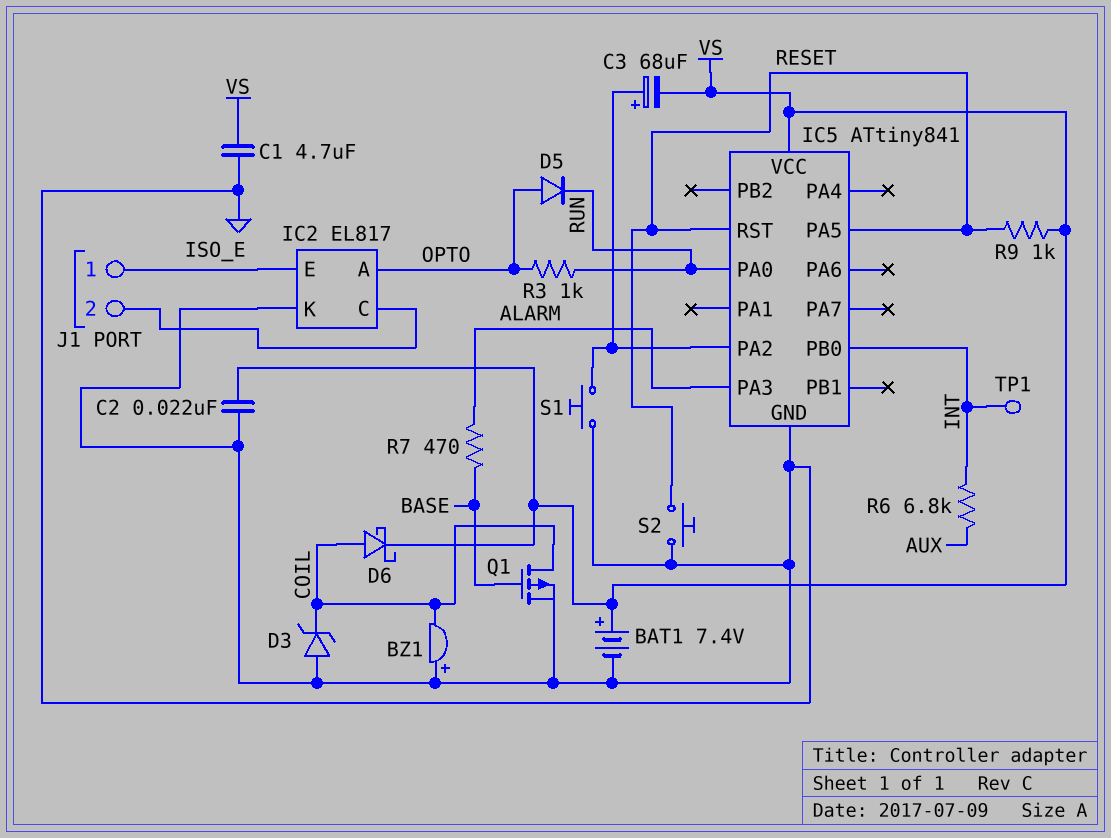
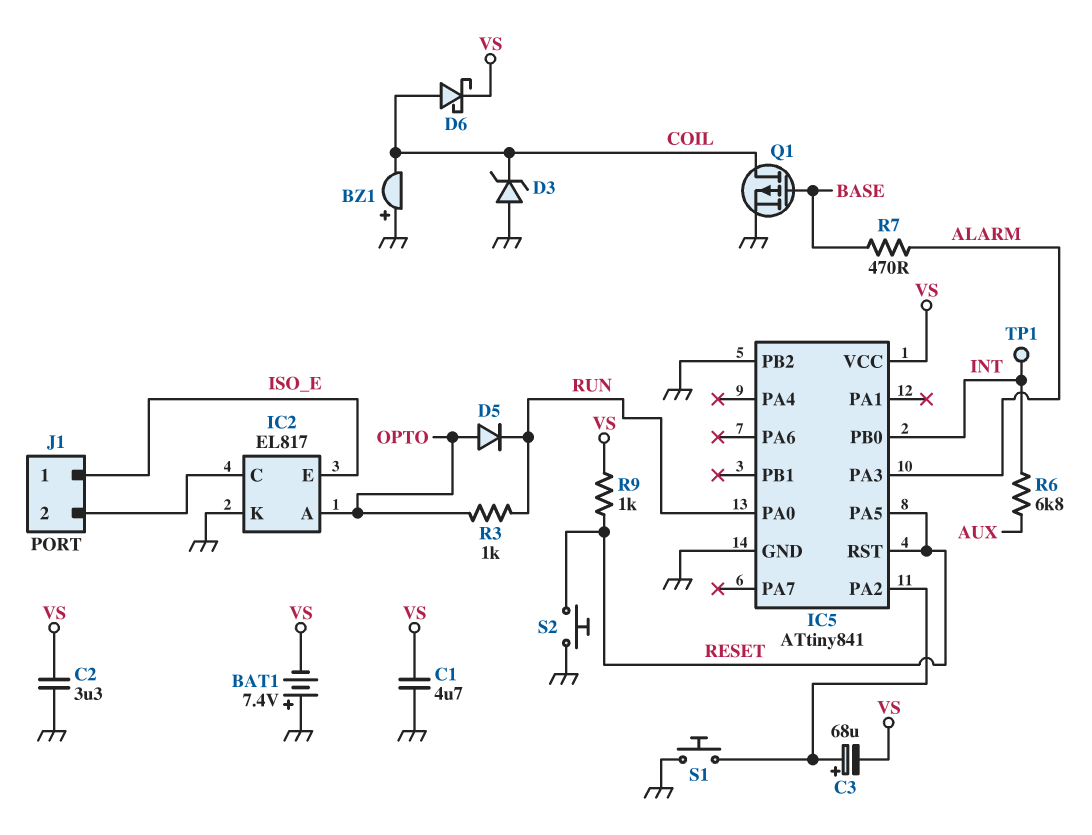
BAT1: 7.4V (plus VS, minus GND) -> 7.4V (plus GND, minus VS)
C2: 22nF (GND, VS) -> 3.3uF (GND, VS)
IC5 pin PB2: none -> GND

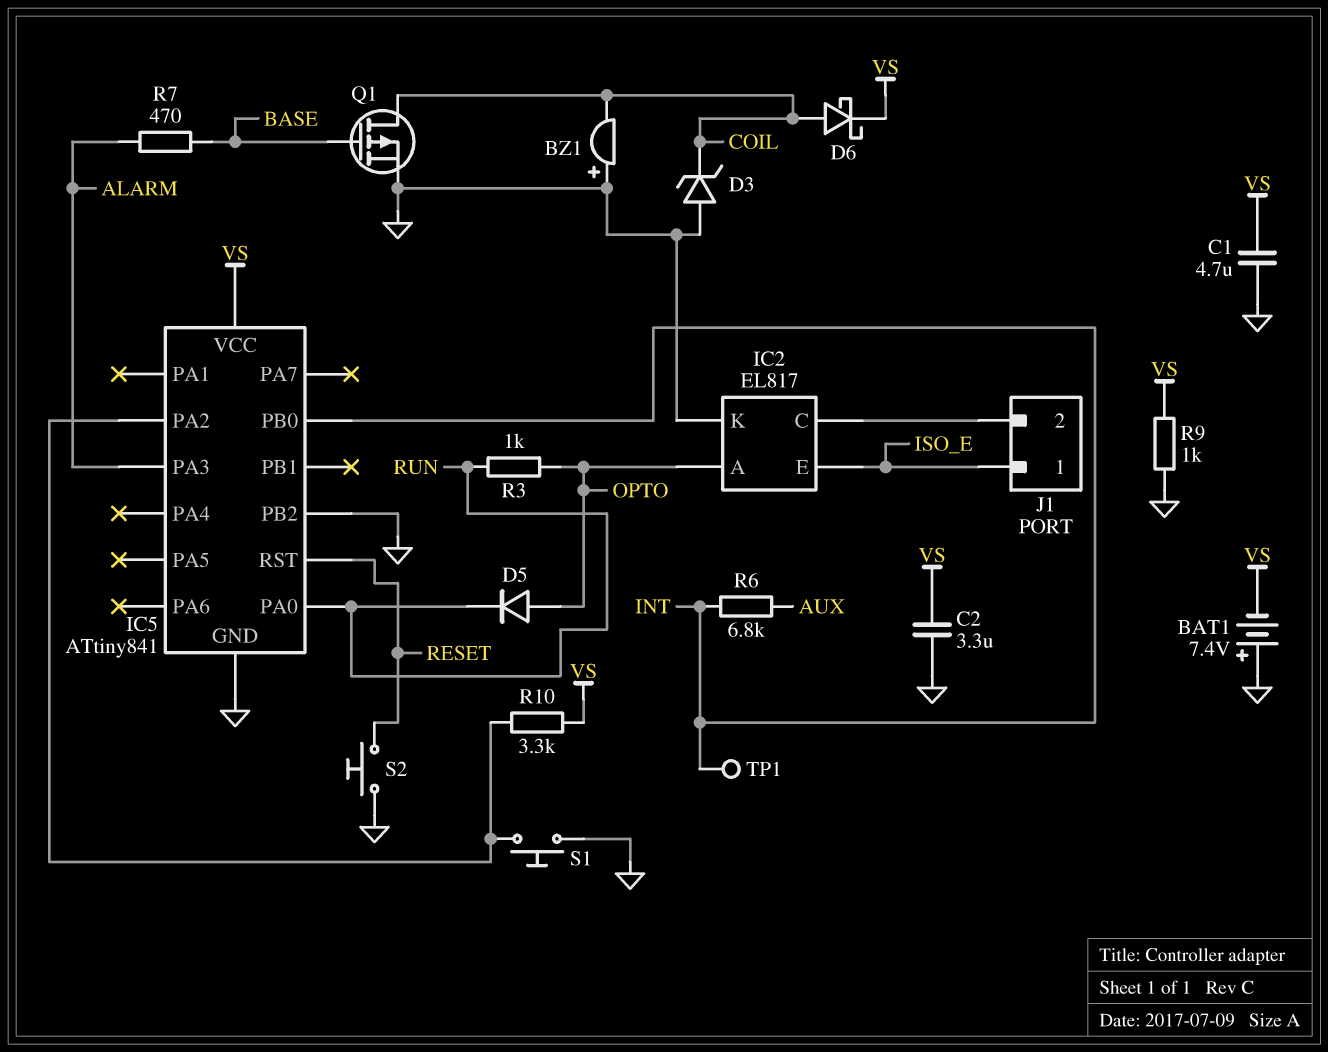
C3: 68uF (plus IC5/PA2, minus VS) -> none
IC5 pin PA5: RESET -> none
R9: 1k (RESET, VS) -> 1k (GND, VS)
R10: none -> 3.3k (IC5/PA2, VS)

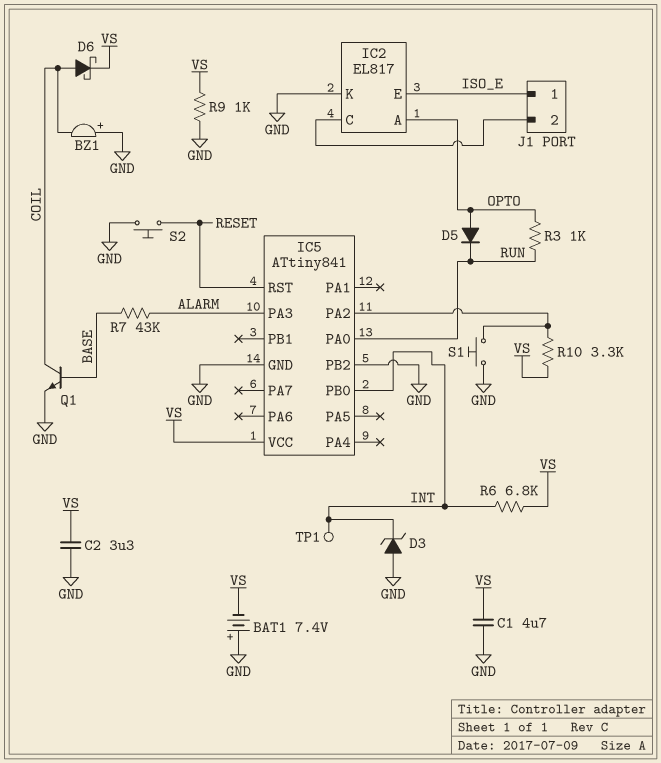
D3: zener (A GND, K COIL) -> zener (A GND, K INT)
Q1: PMOS (G BASE, D COIL, S GND) -> NPN (B BASE, C COIL, E GND)
R6: 6.8k (AUX, INT) -> 6.8k (INT, VS)
R7: 470 (ALARM, BASE) -> 43k (ALARM, BASE)

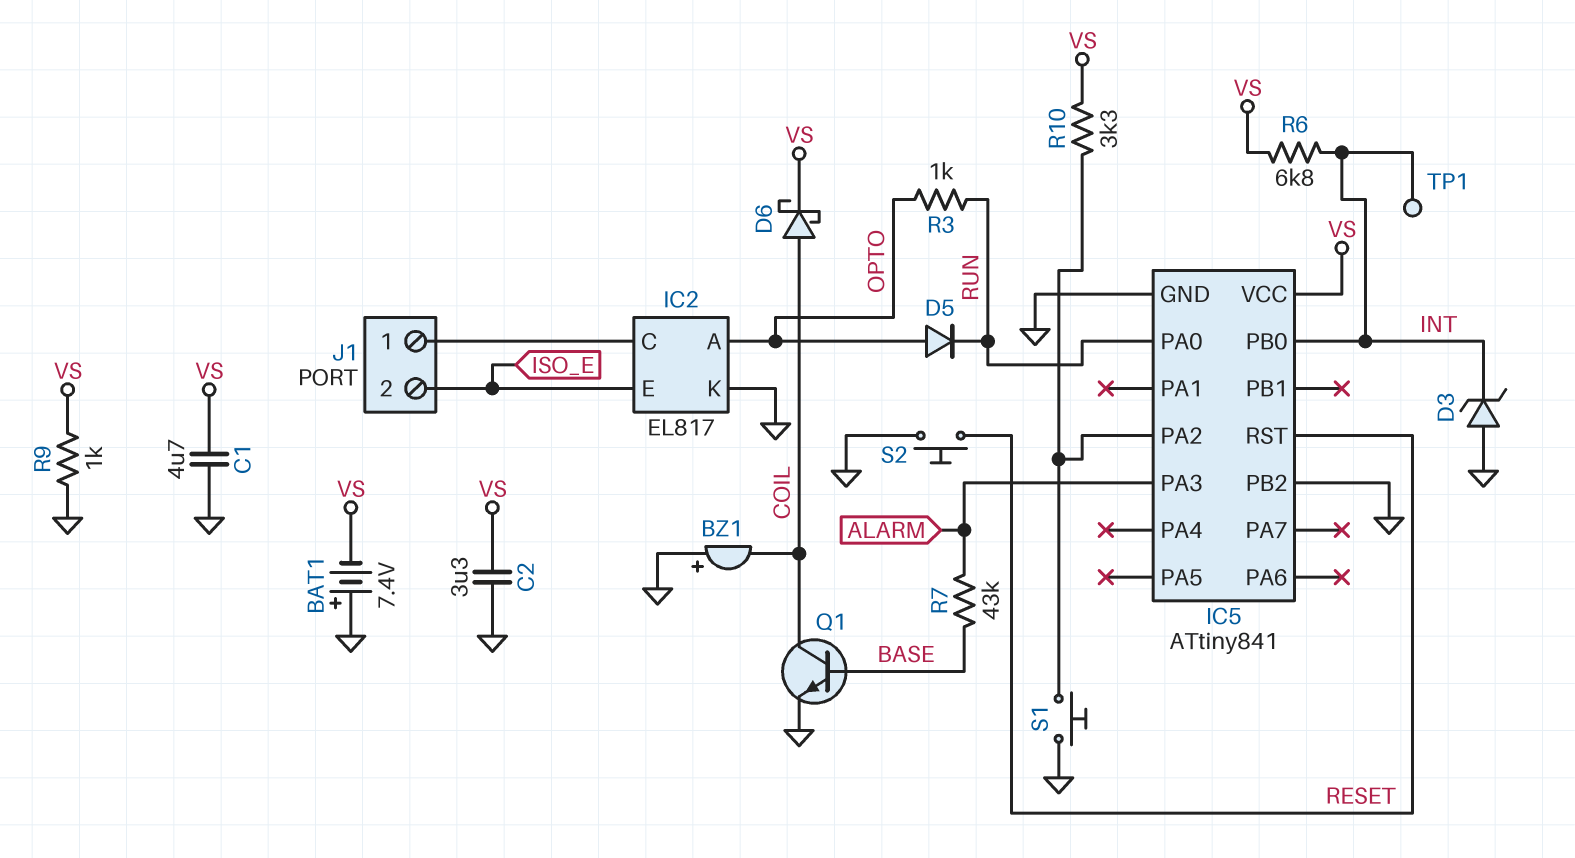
J1 pin 1: ISO_E -> IC2/C
J1 pin 2: IC2/C -> ISO_E

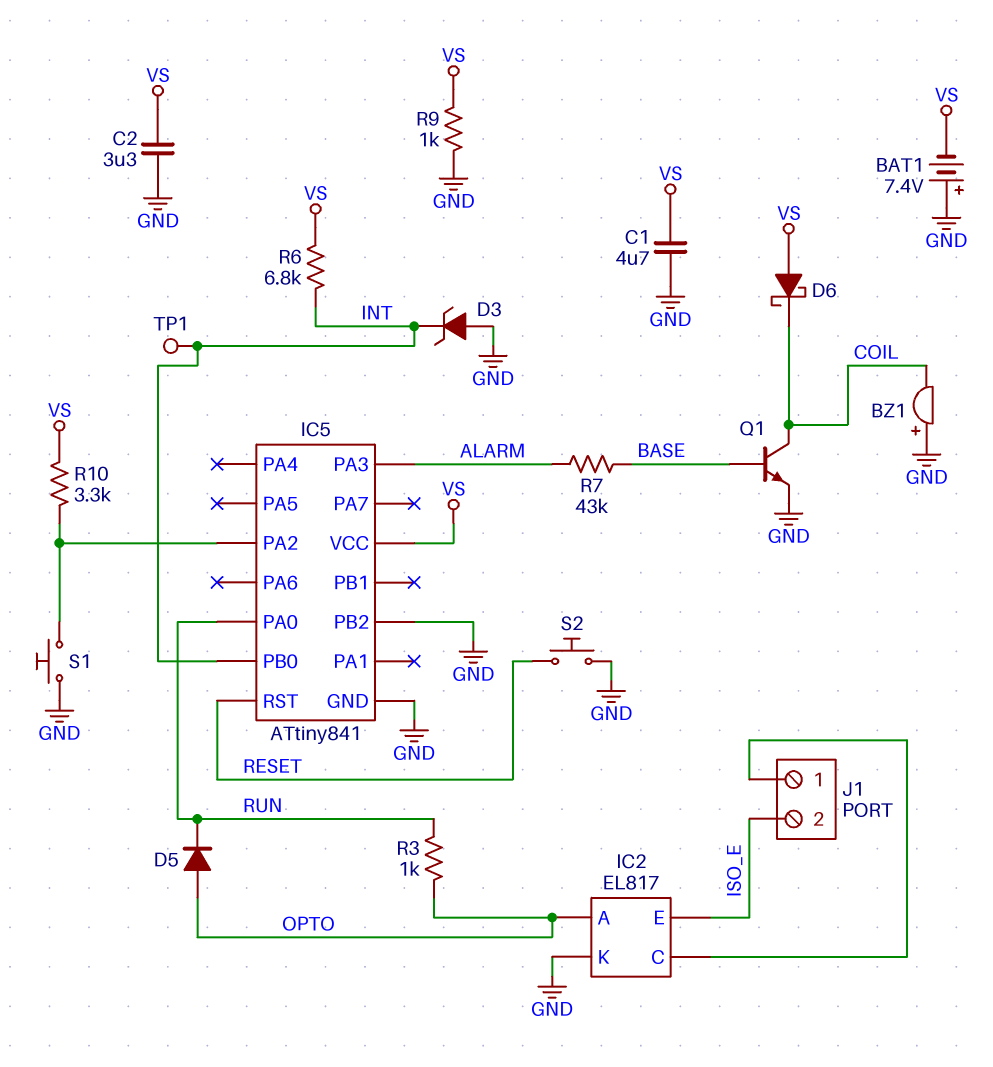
D6: schottky (A COIL, K VS) -> schottky (A VS, K COIL)

